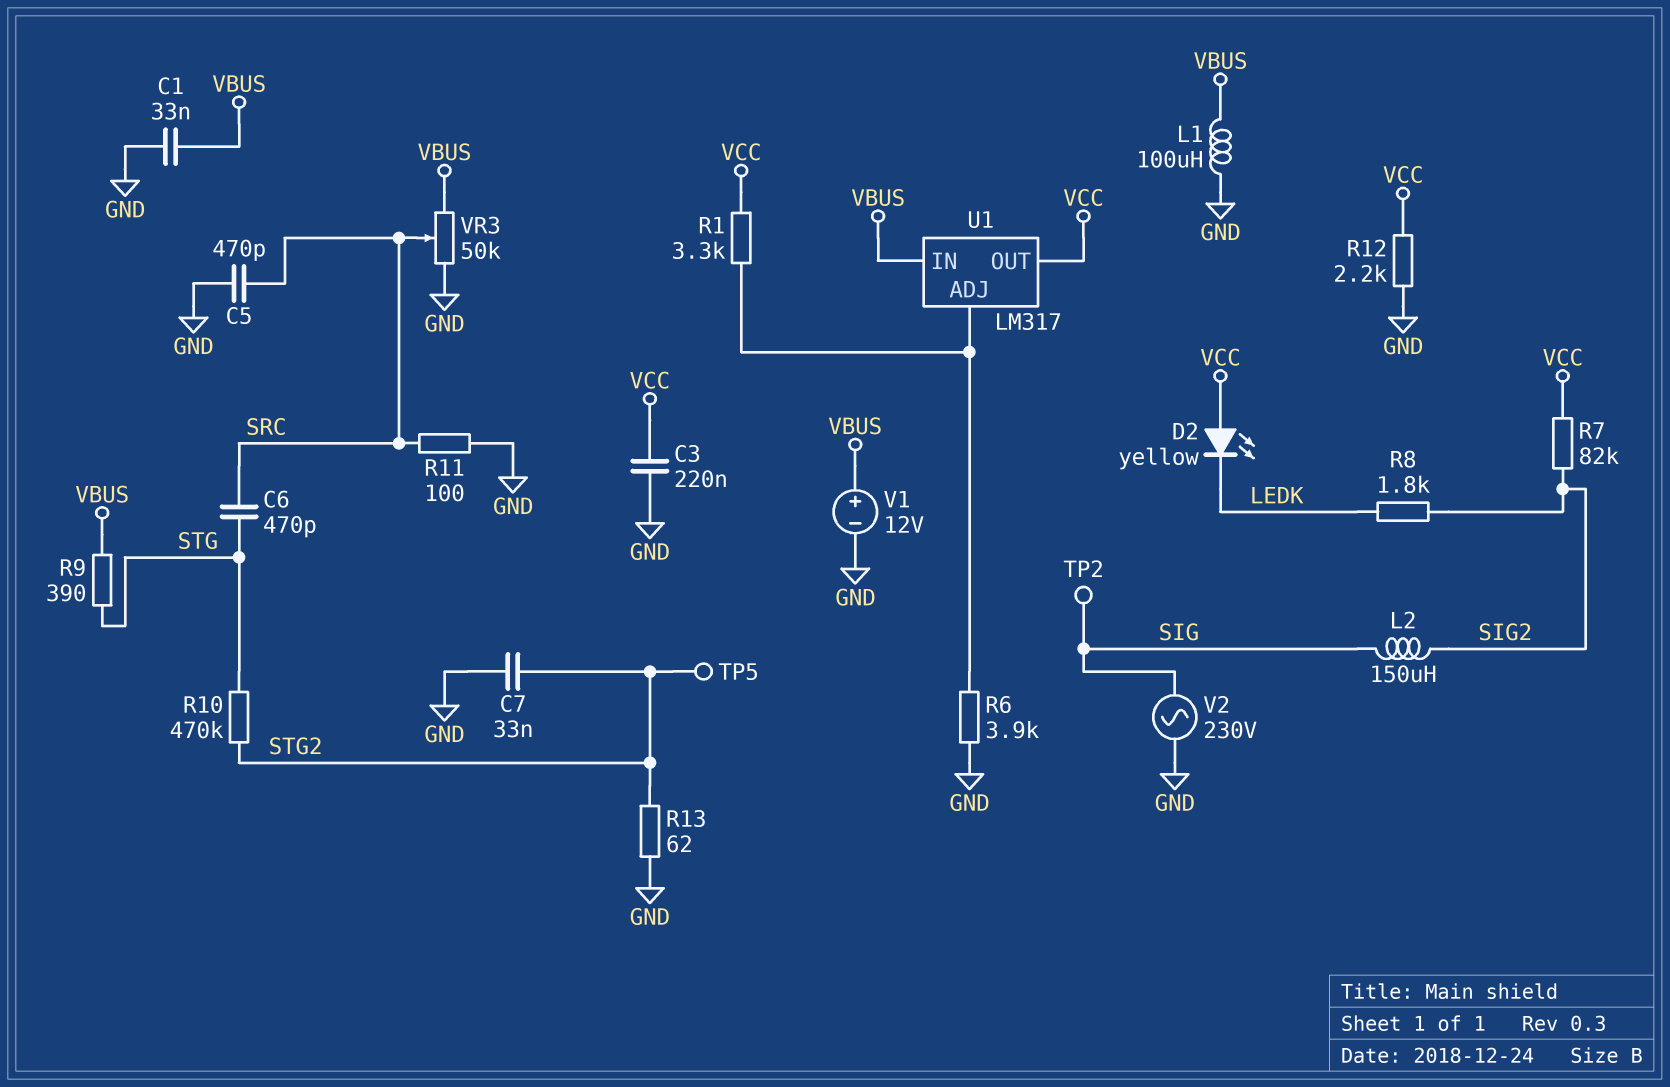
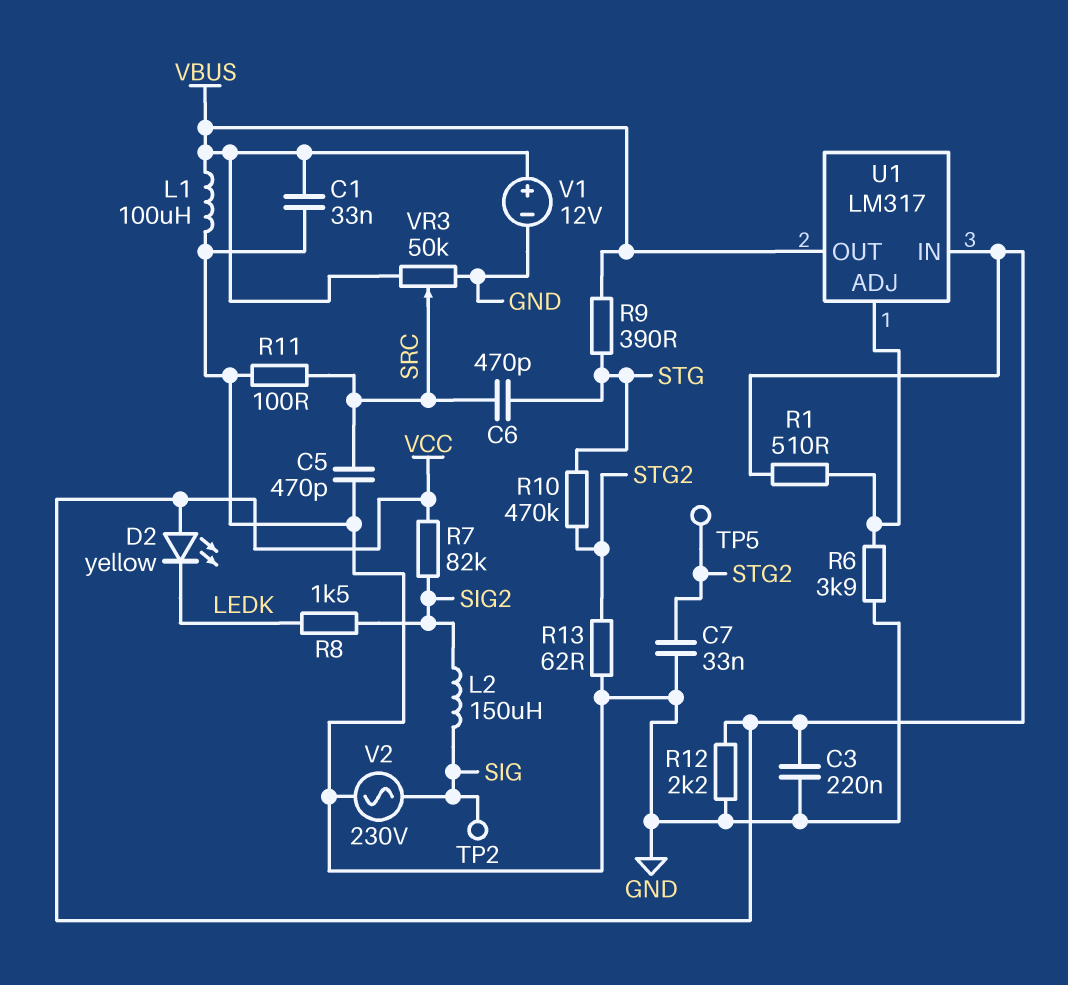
R1: 3.3k (U1/ADJ, VCC) -> 510 (U1/ADJ, VCC)
R8: 1.8k (LEDK, SIG2) -> 1.5k (LEDK, SIG2)
U1 pin IN: VBUS -> VCC
U1 pin OUT: VCC -> VBUS

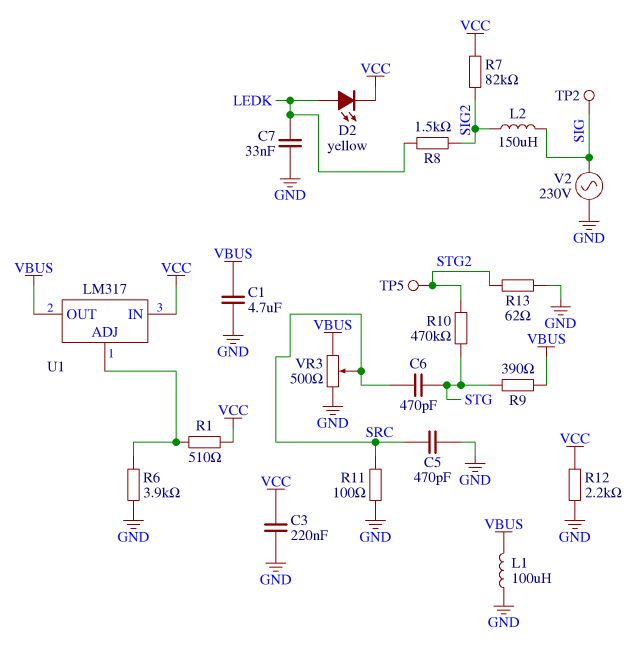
C1: 33nF (GND, VBUS) -> 4.7uF (GND, VBUS)
C7: 33nF (GND, STG2) -> 33nF (GND, LEDK)
D2: LED yellow (A VCC, K LEDK) -> LED yellow (A LEDK, K VCC)
V1: 12V (plus VBUS, minus GND) -> none
VR3: 50k (GND, VBUS, wiper SRC) -> 500 (GND, VBUS, wiper SRC)

